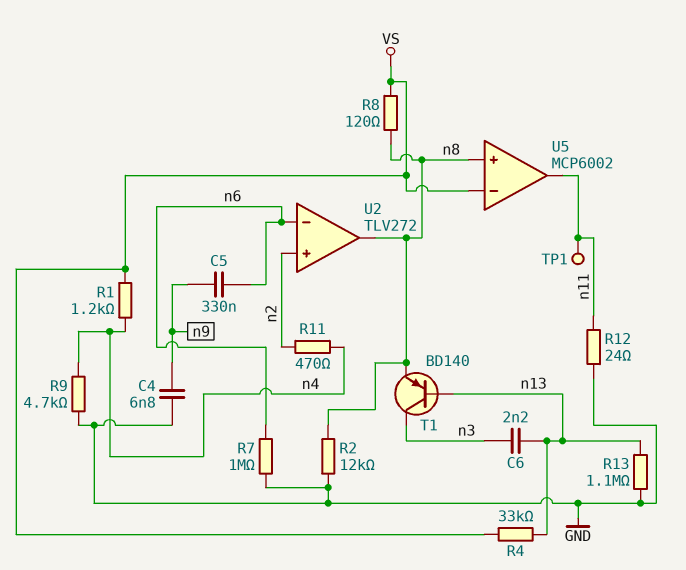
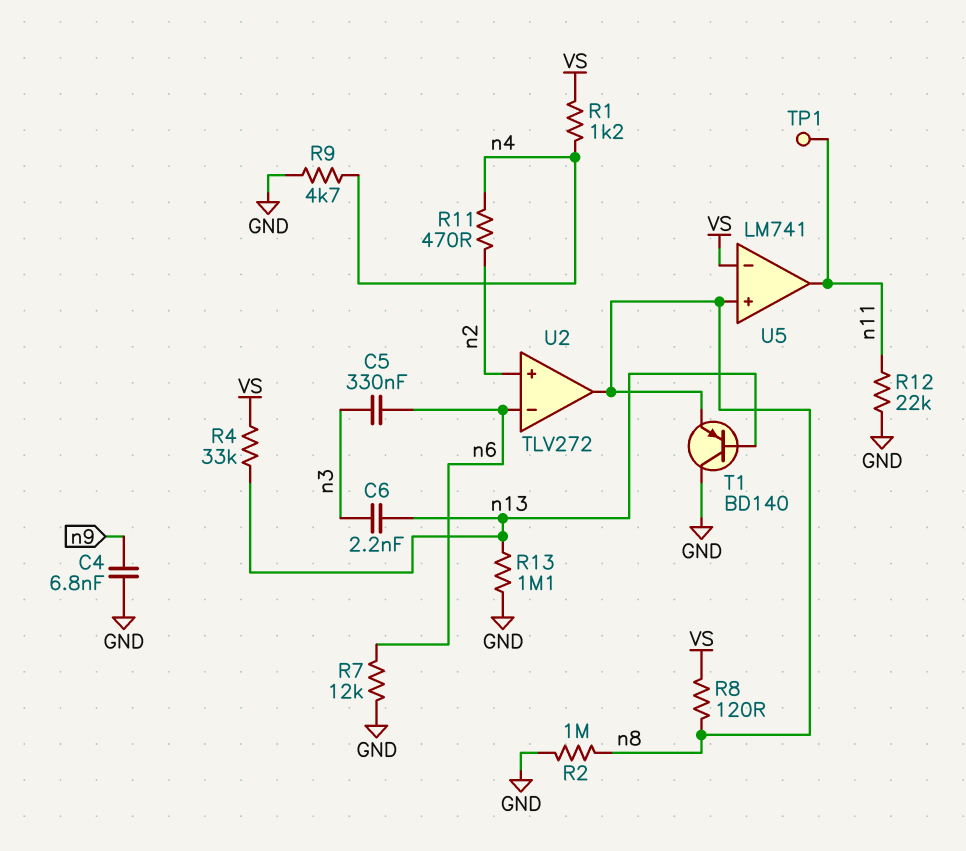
C5: 330nF (n6, n9) -> 330nF (n3, n6)
R2: 12k (GND, n8) -> 1M (GND, n8)
R7: 1M (GND, n6) -> 12k (GND, n6)
R12: 24 (GND, n11) -> 22k (GND, n11)
T1: PNP BD140 (B n13, C n3, E n8) -> PNP BD140 (B n13, C GND, E n8)
U5: MCP6002 -> LM741

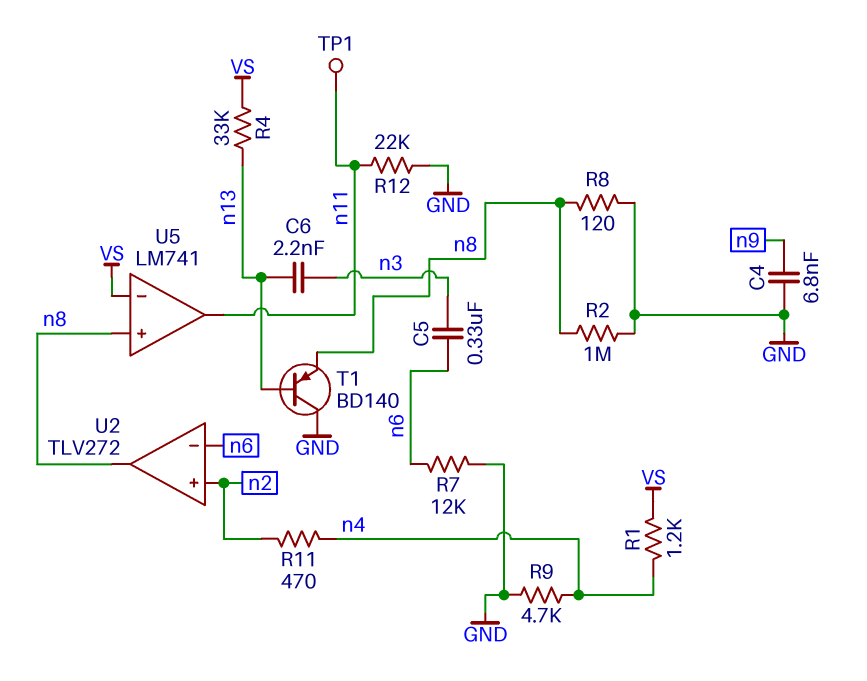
R8: 120 (VS, n8) -> 120 (GND, n8)
R13: 1.1M (GND, n13) -> none

